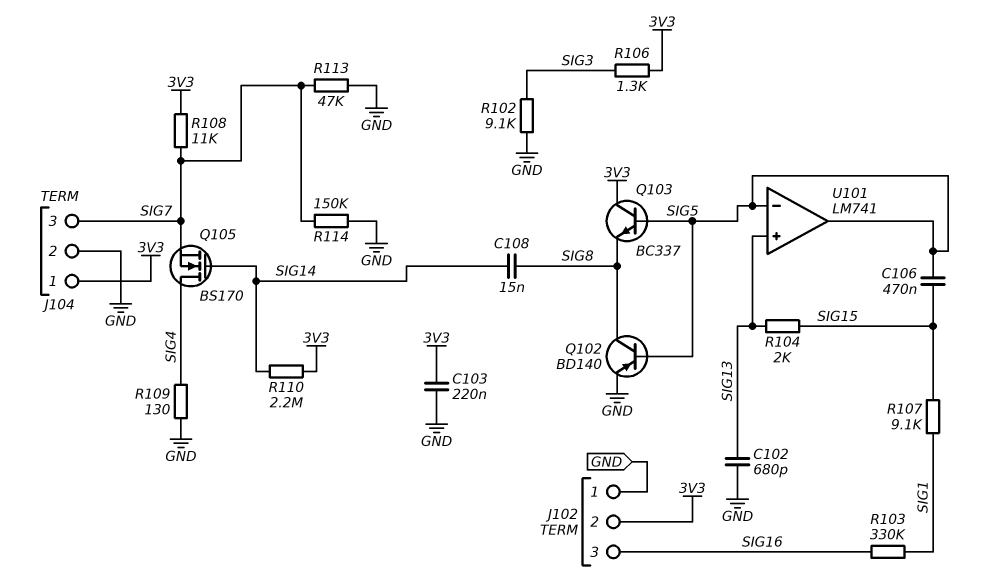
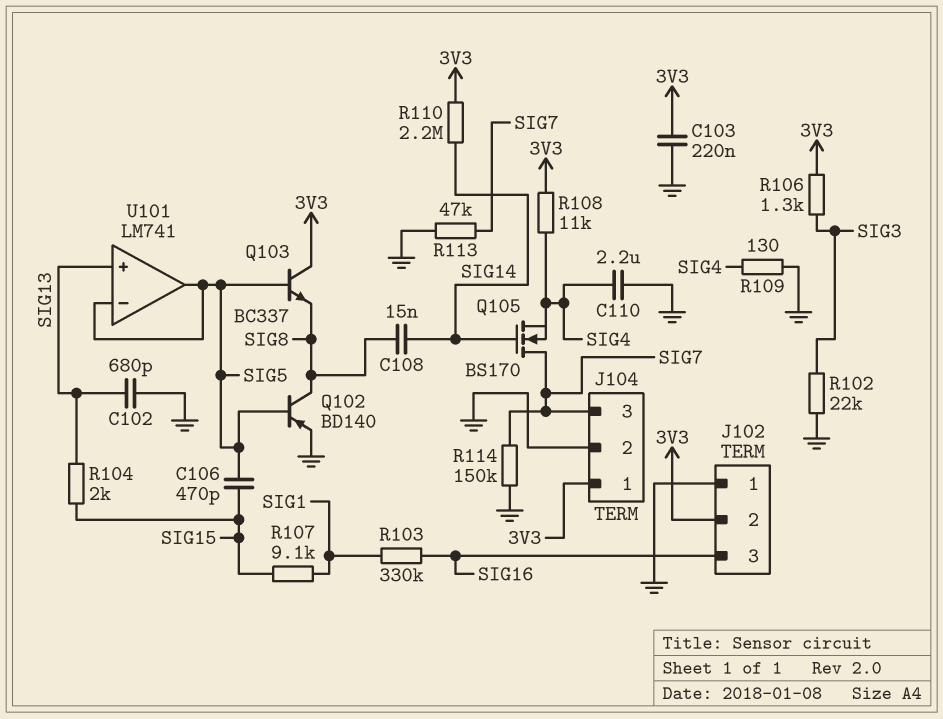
C106: 470nF (SIG5, SIG15) -> 470pF (SIG5, SIG15)
C110: none -> 2.2uF (GND, SIG4)
Q105: NMOS BS170 (G SIG14, D SIG4, S SIG7) -> NMOS BS170 (G SIG14, D SIG7, S SIG4)
R102: 9.1k (GND, SIG3) -> 22k (GND, SIG3)
R108: 11k (3V3, SIG7) -> 11k (3V3, SIG4)

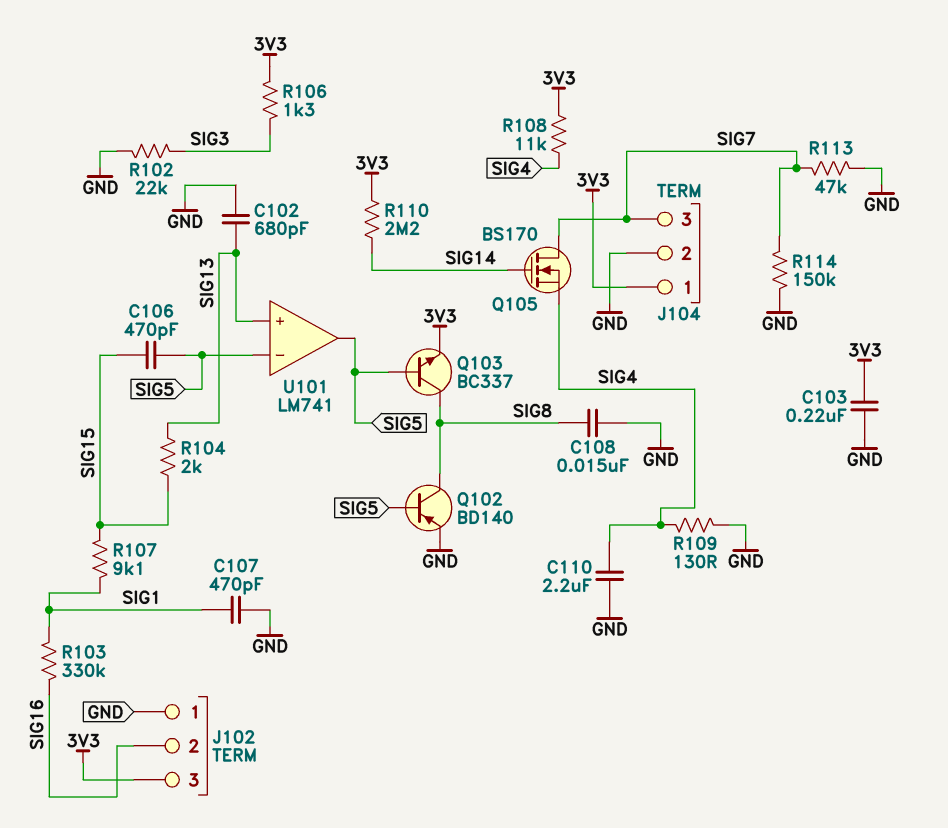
C107: none -> 470pF (GND, SIG1)
C108: 15nF (SIG8, SIG14) -> 15nF (GND, SIG8)
J102 pin 2: 3V3 -> SIG16
J102 pin 3: SIG16 -> 3V3
Q103: NPN BC337 (B SIG5, C 3V3, E SIG8) -> NPN BC337 (B SIG5, C SIG8, E 3V3)

